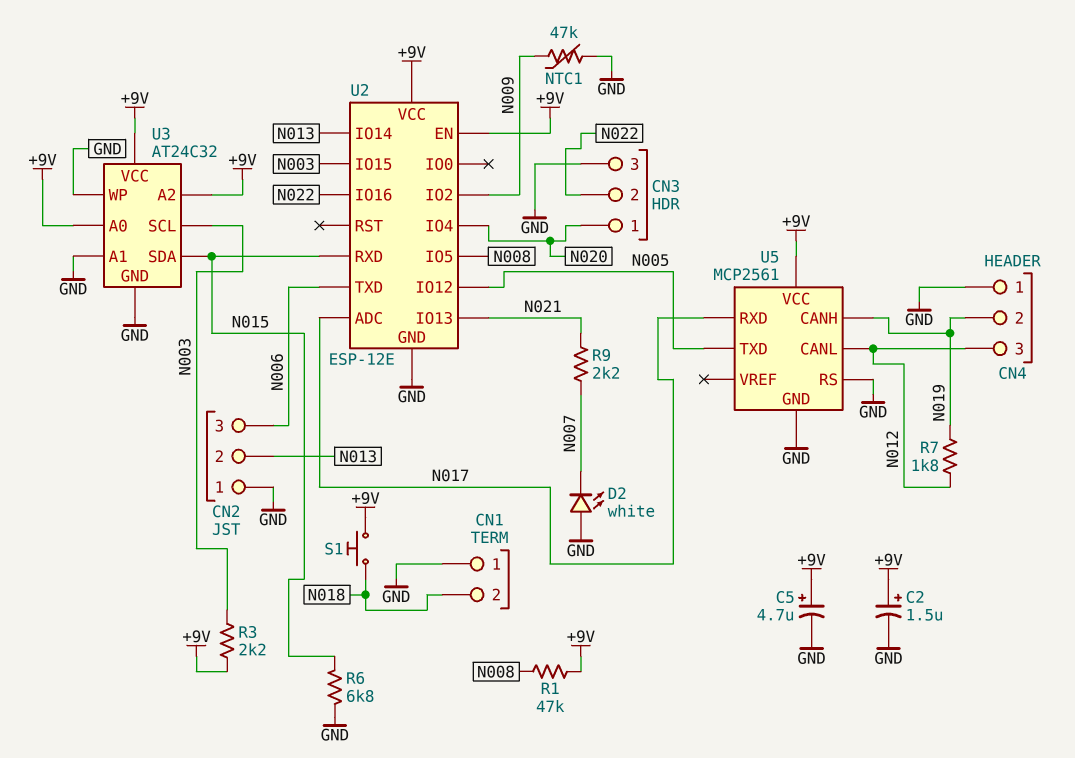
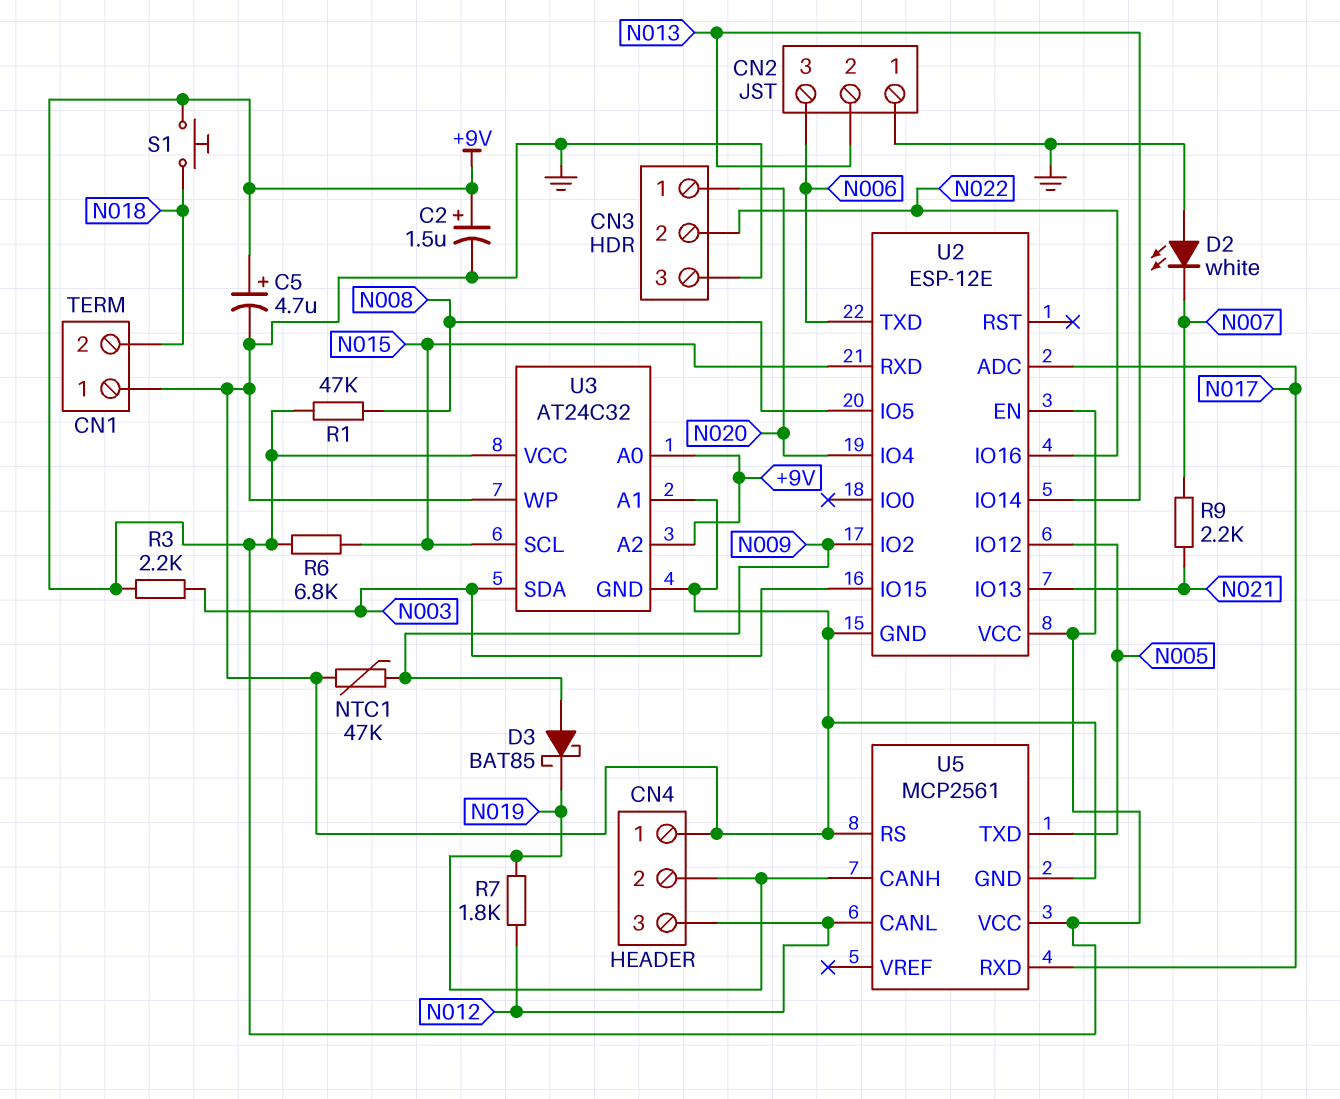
D3: none -> schottky BAT85 (A N009, K N019)
R6: 6.8k (GND, N015) -> 6.8k (+9V, N015)
U3 pin SCL: N003 -> N015
U3 pin SDA: N015 -> N003

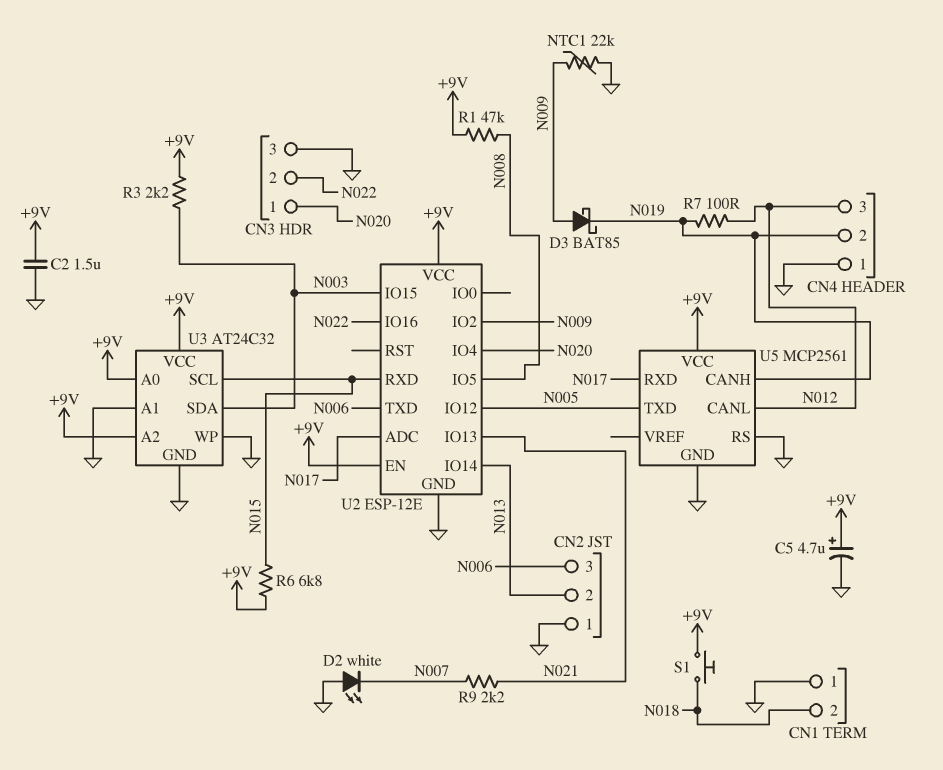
C2: 1.5uF (plus +9V, minus GND) -> 1.5uF (+9V, GND)
NTC1: 47k (GND, N009) -> 22k (GND, N009)
R7: 1.8k (N012, N019) -> 100 (N012, N019)

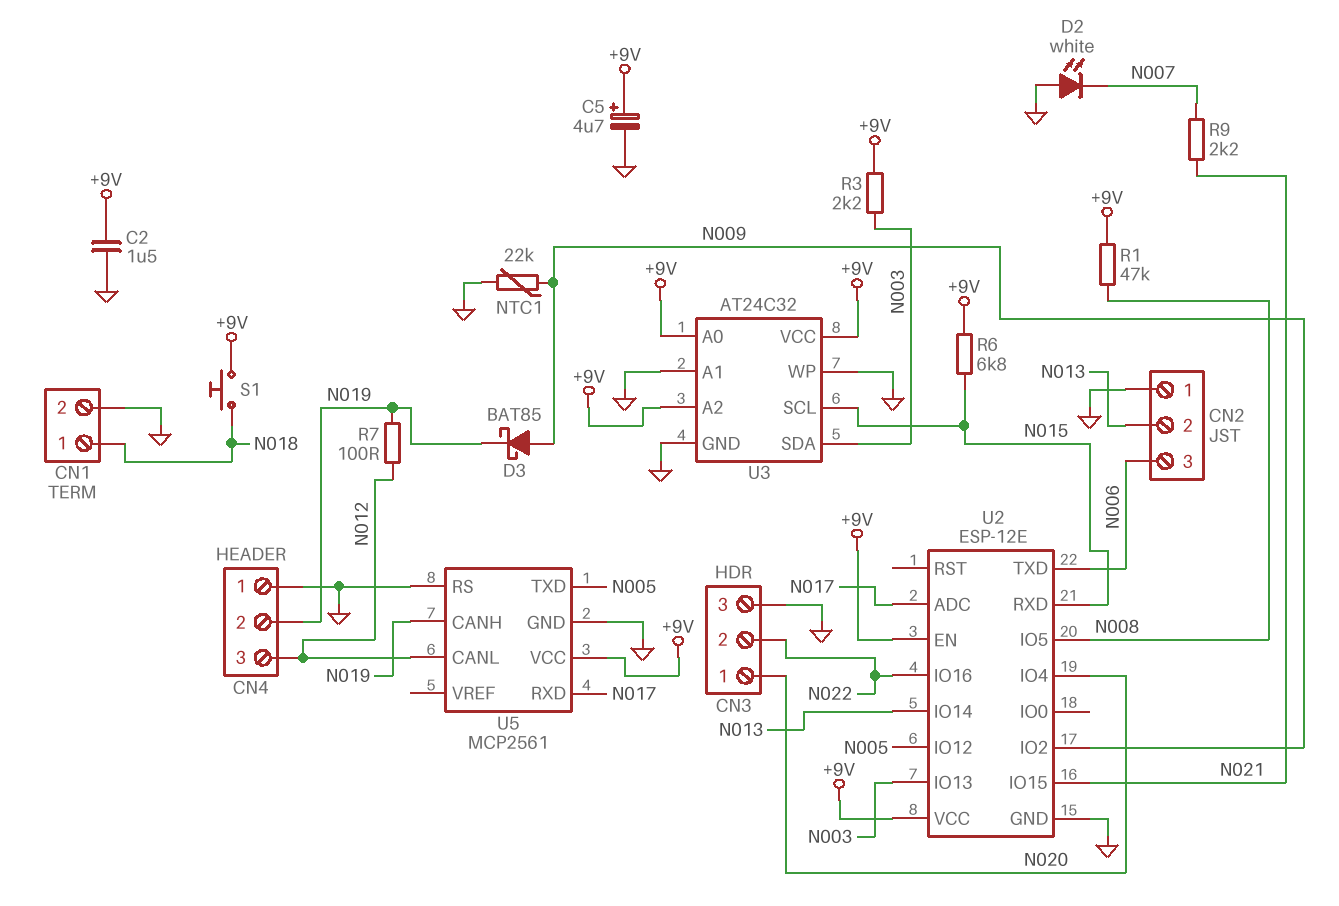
CN1 pin 1: GND -> N018
CN1 pin 2: N018 -> GND
U2 pin IO13: N021 -> N003
U2 pin IO15: N003 -> N021

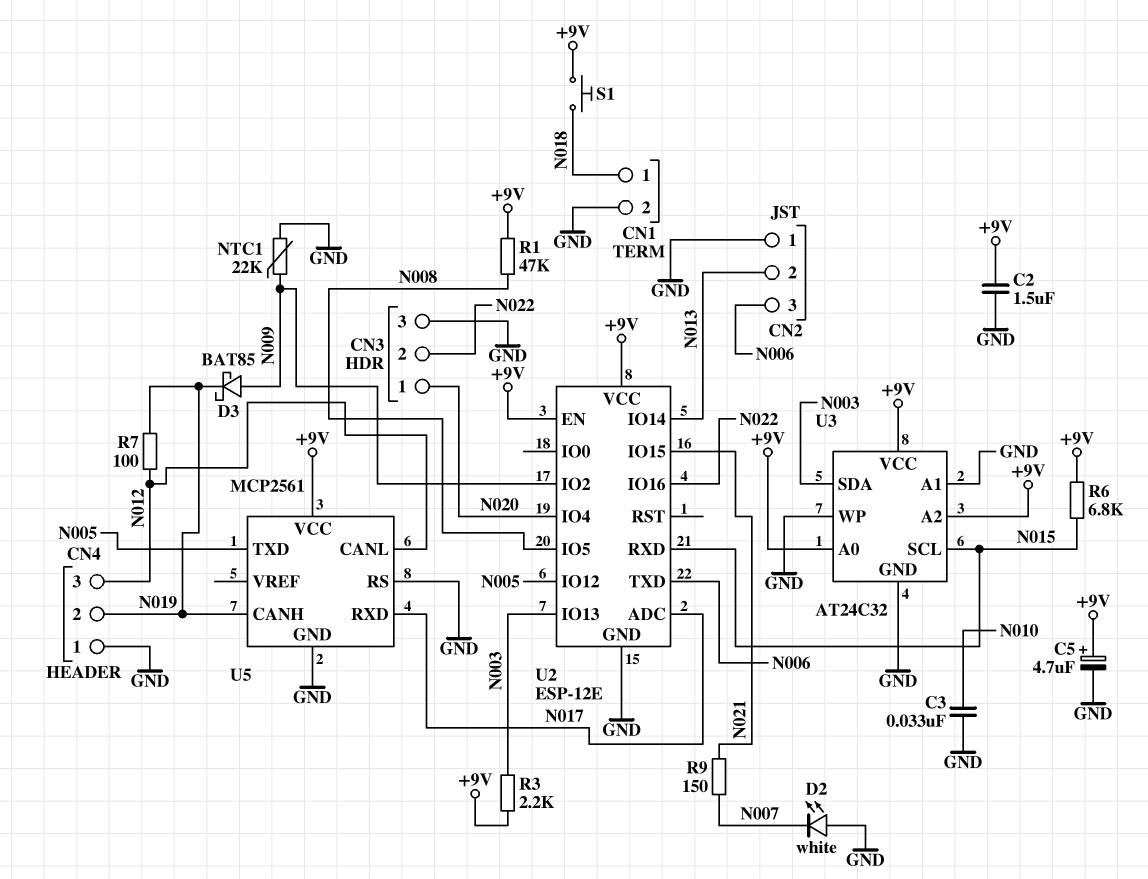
C3: none -> 33nF (GND, N010)
R9: 2.2k (N007, N021) -> 150 (N007, N021)

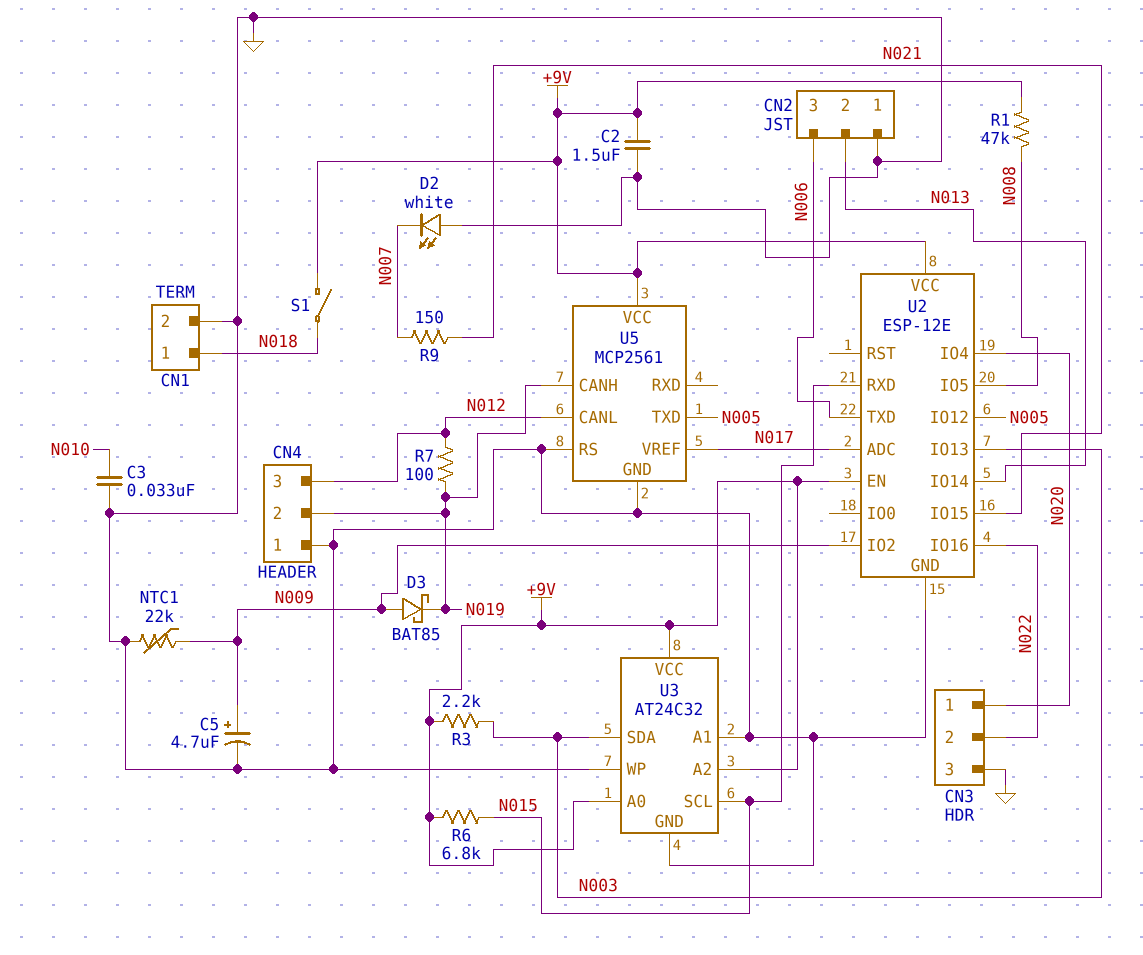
C5: 4.7uF (plus +9V, minus GND) -> 4.7uF (plus N009, minus GND)
S1: button (+9V, N018) -> switch (+9V, N018)
U5 pin RXD: N017 -> none
U5 pin VREF: none -> N017

